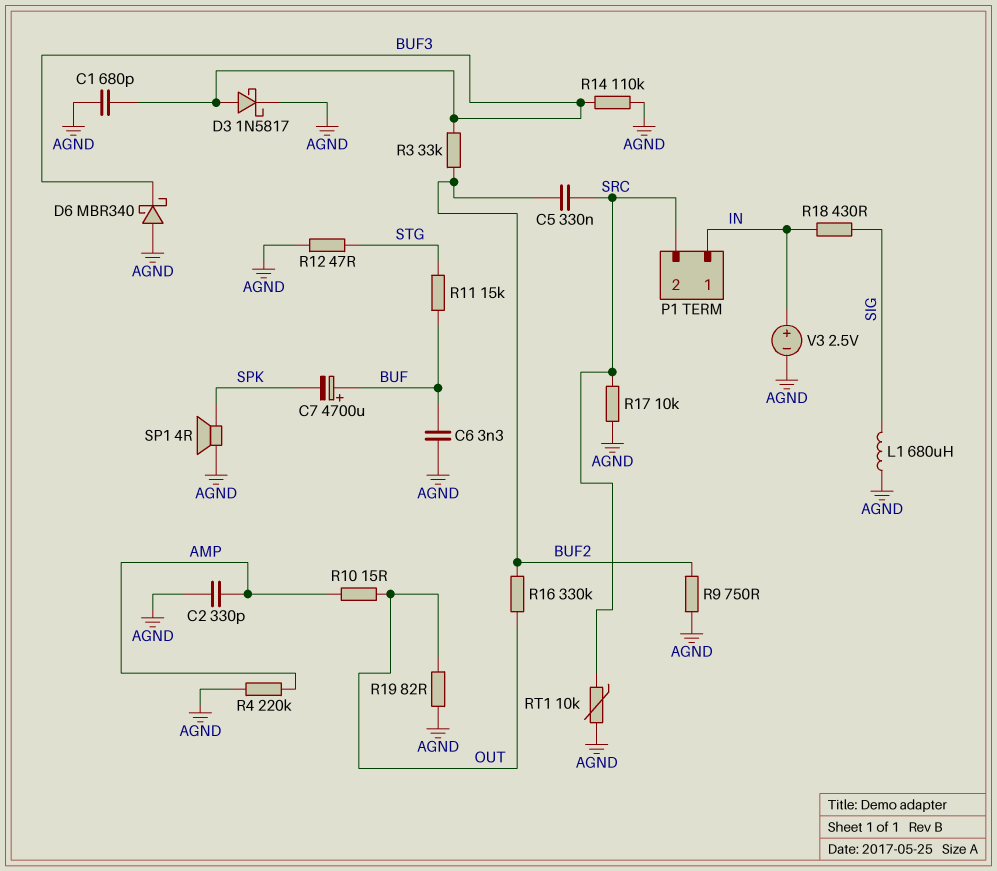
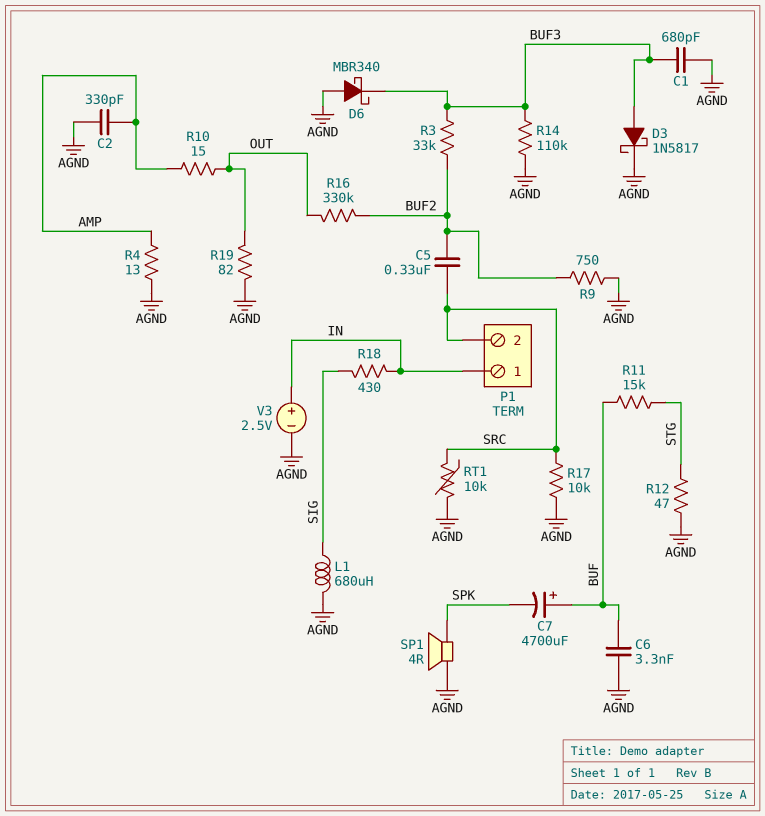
R4: 220k (AGND, AMP) -> 13 (AGND, AMP)

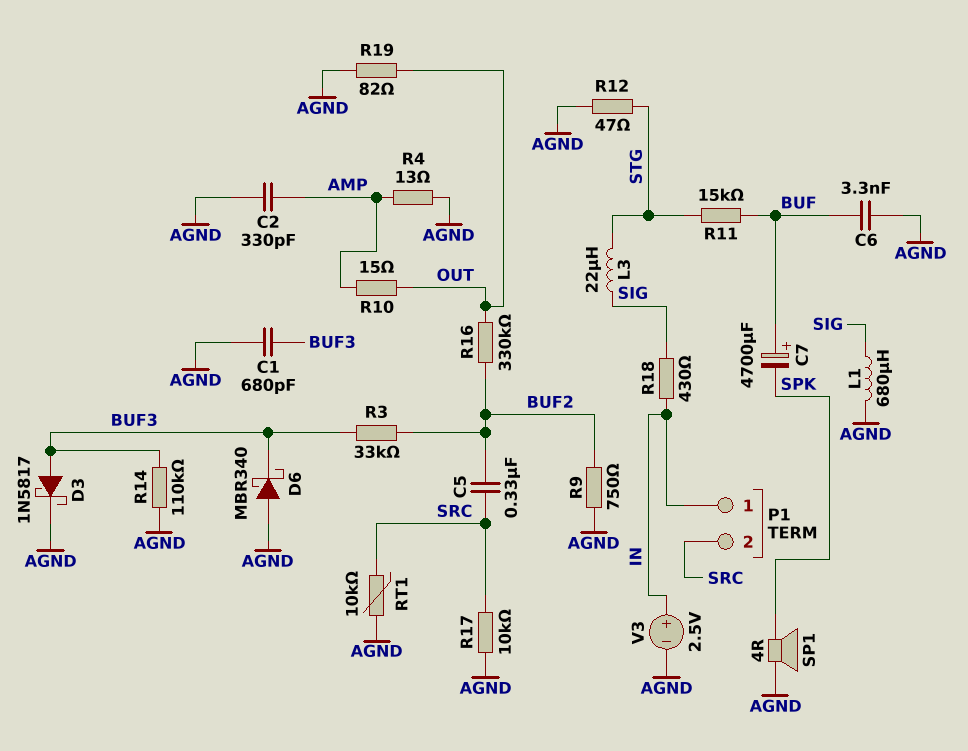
L3: none -> 22uH (SIG, STG)

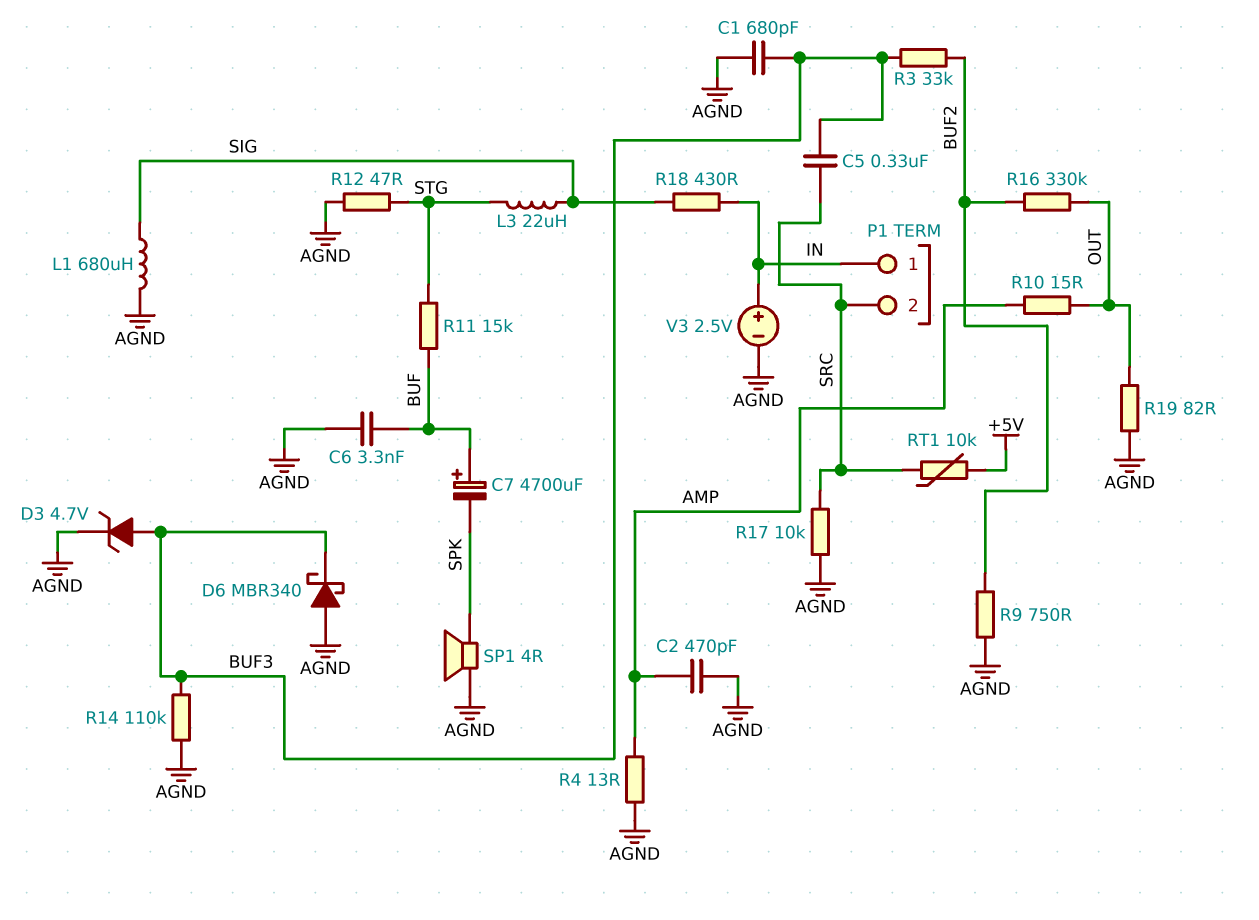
C2: 330pF (AGND, AMP) -> 470pF (AGND, AMP)
C5: 330nF (BUF2, SRC) -> 330nF (BUF3, SRC)
D3: schottky 1N5817 (A BUF3, K AGND) -> zener 4.7V (A BUF3, K AGND)
RT1: 10k (AGND, SRC) -> 10k (+5V, SRC)

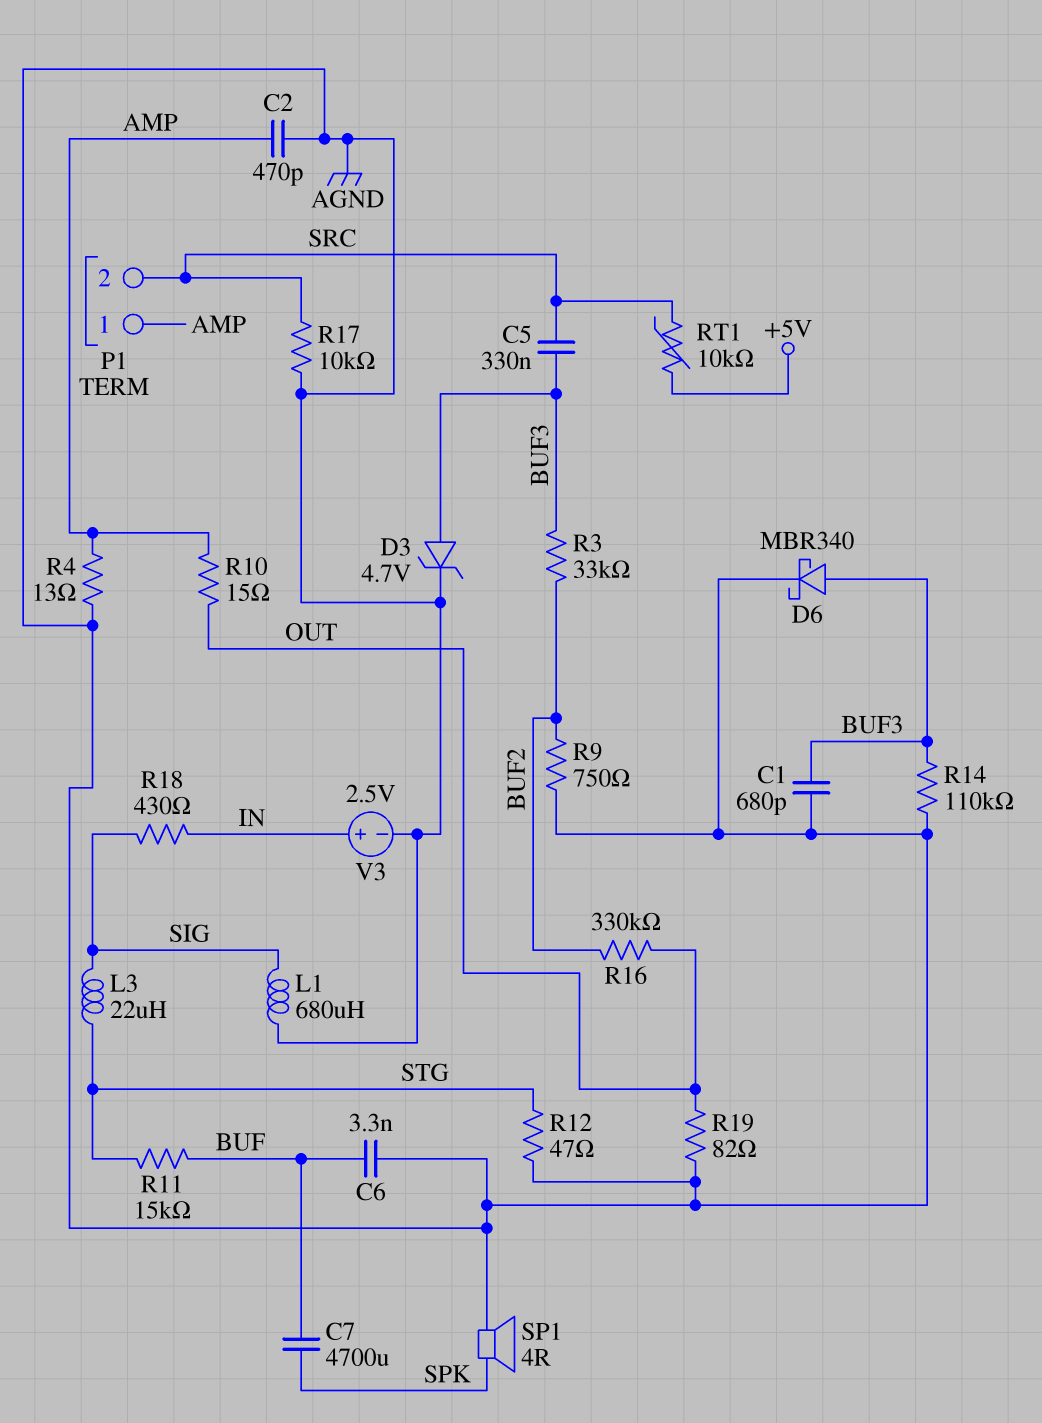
C7: 4700uF (plus BUF, minus SPK) -> 4700uF (BUF, SPK)
D6: schottky MBR340 (A AGND, K BUF3) -> schottky MBR340 (A BUF3, K AGND)
P1 pin 1: IN -> AMP

